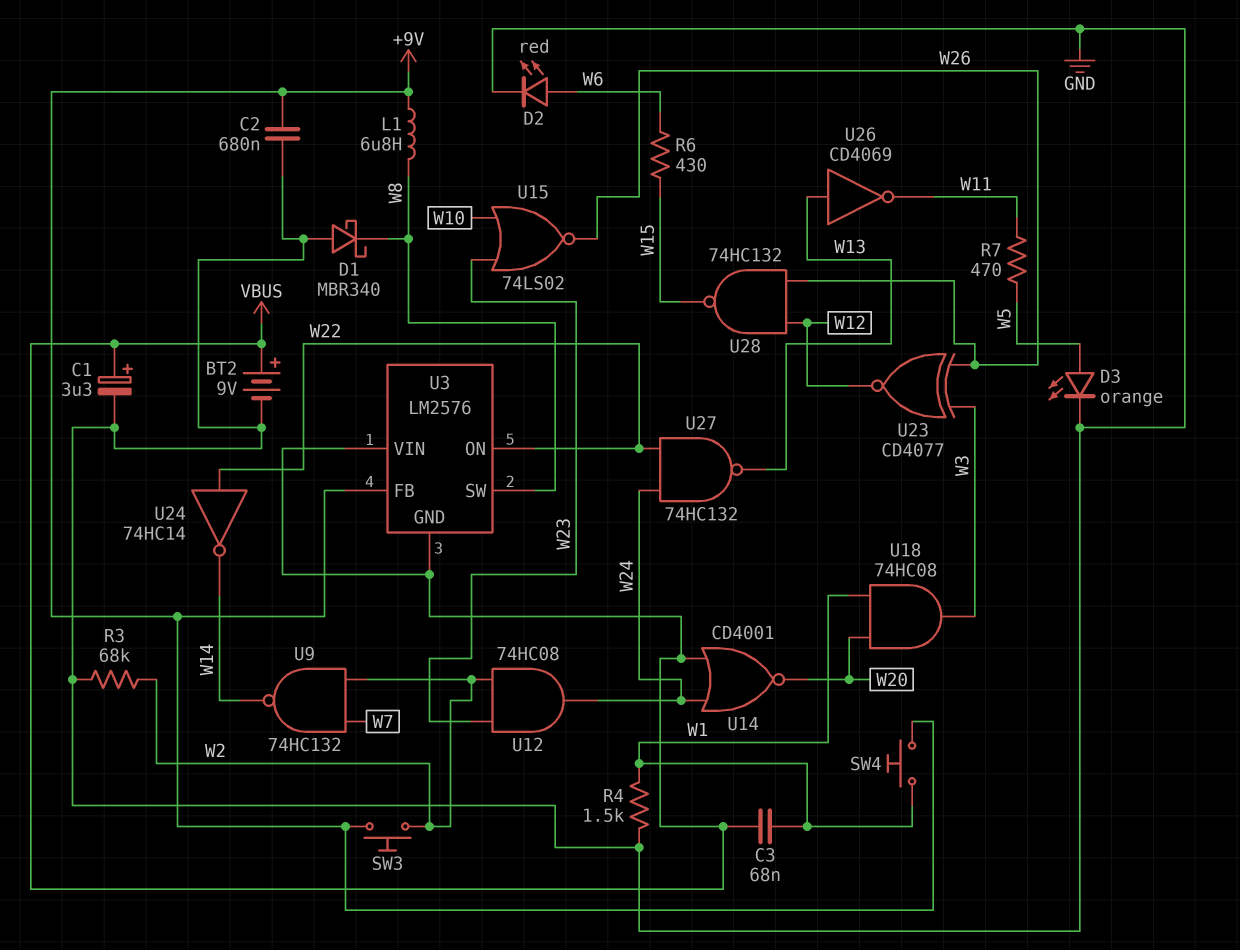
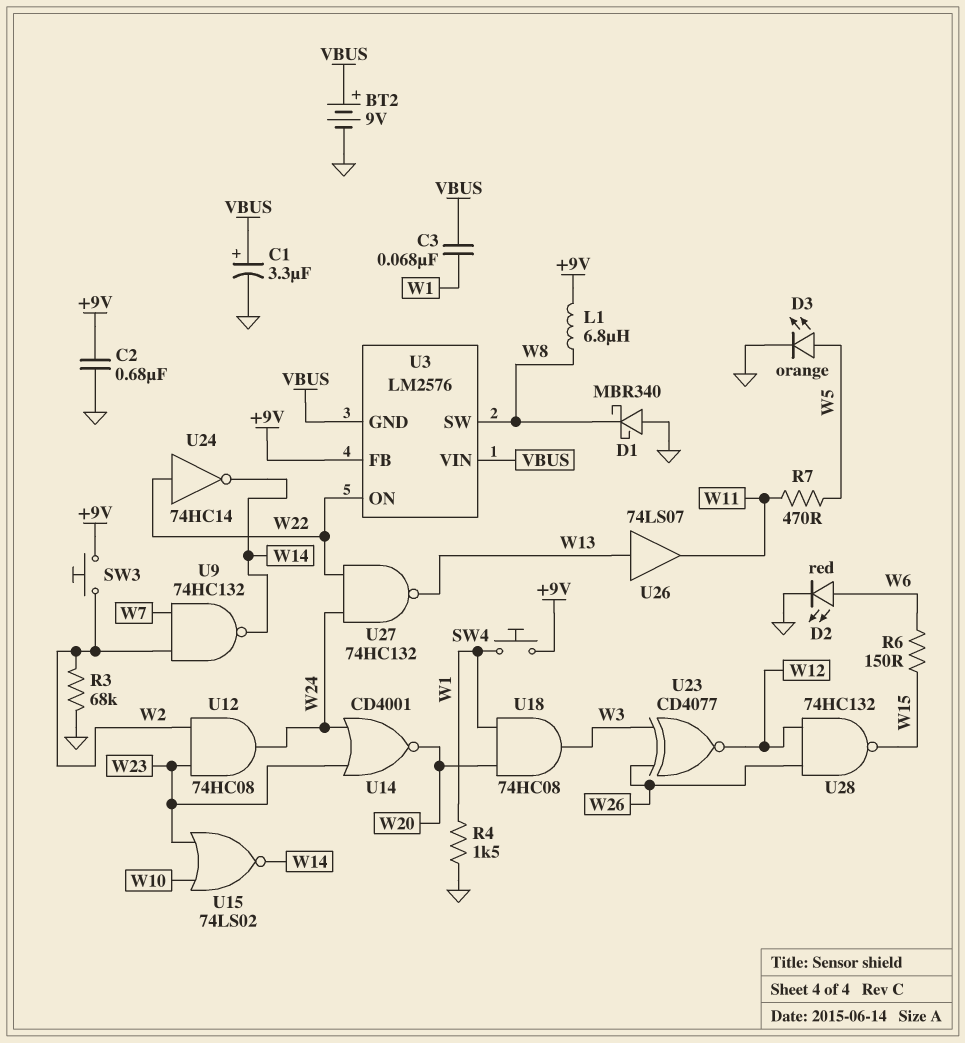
R6: 430 (W6, W15) -> 150 (W6, W15)
U14: NOR CD4001 (in VBUS, in W24, out W20) -> NOR CD4001 (in W23, in W24, out W20)
U15: NOR 74LS02 (in W10, in W23, out W26) -> NOR 74LS02 (in W10, in W23, out W14)
U26: NOT CD4069 (in W13, out W11) -> buffer 74LS07 (in W13, out W11)

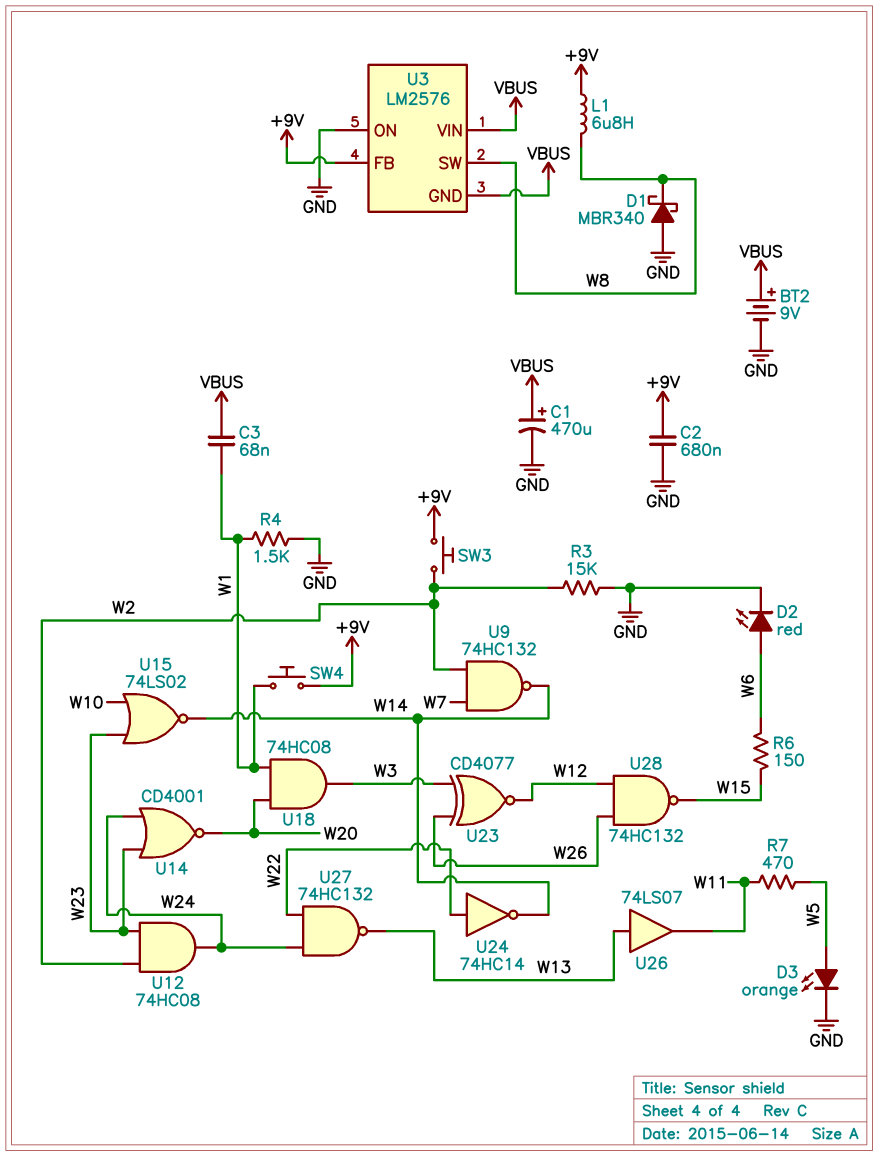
C1: 3.3uF (plus VBUS, minus GND) -> 470uF (plus VBUS, minus GND)
R3: 68k (GND, W2) -> 15k (GND, W2)
U3 pin ON: W22 -> GND

